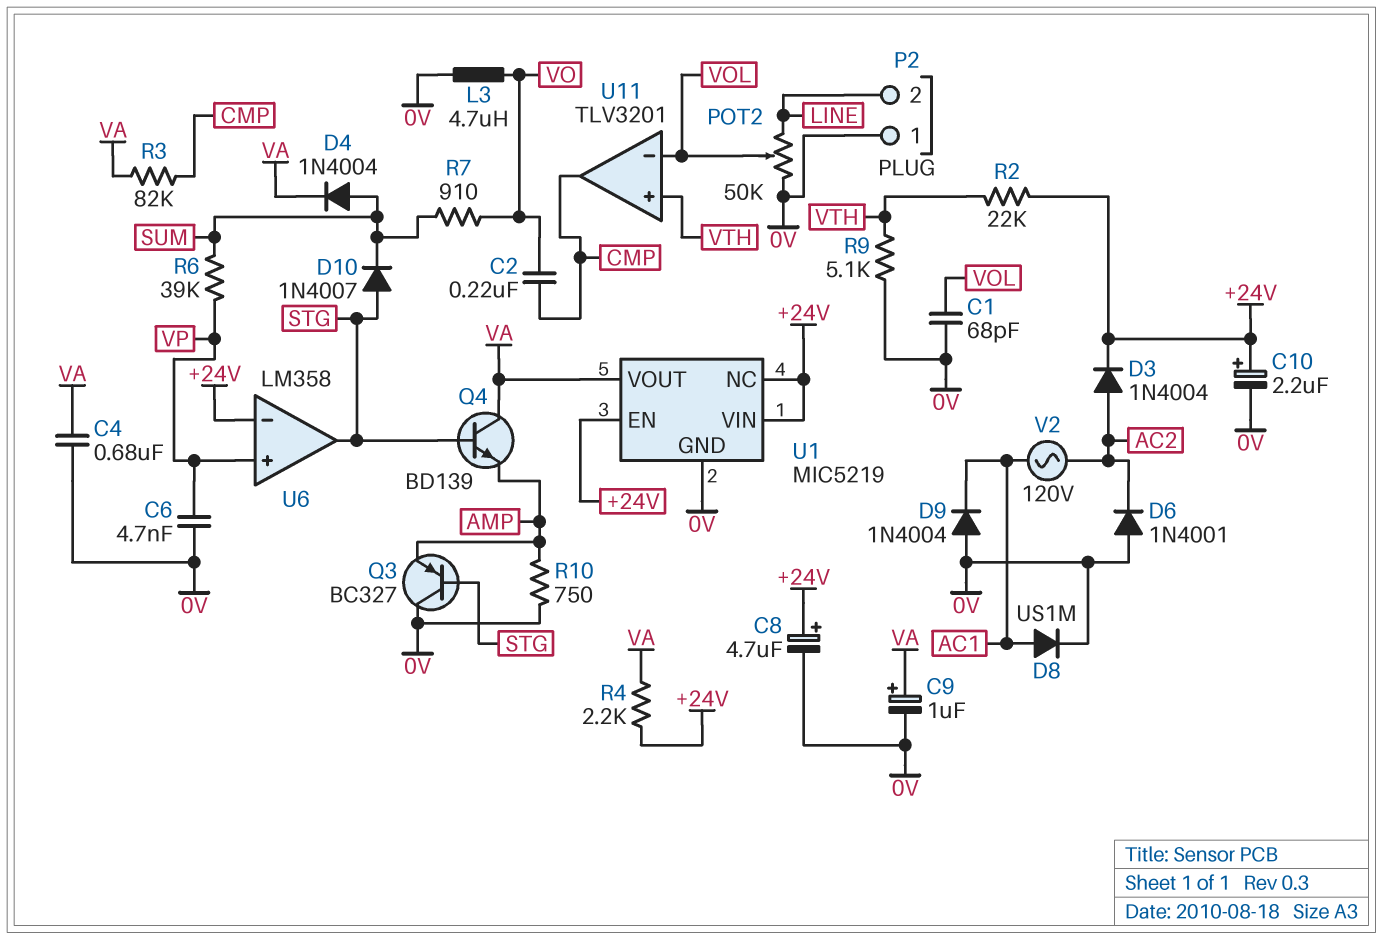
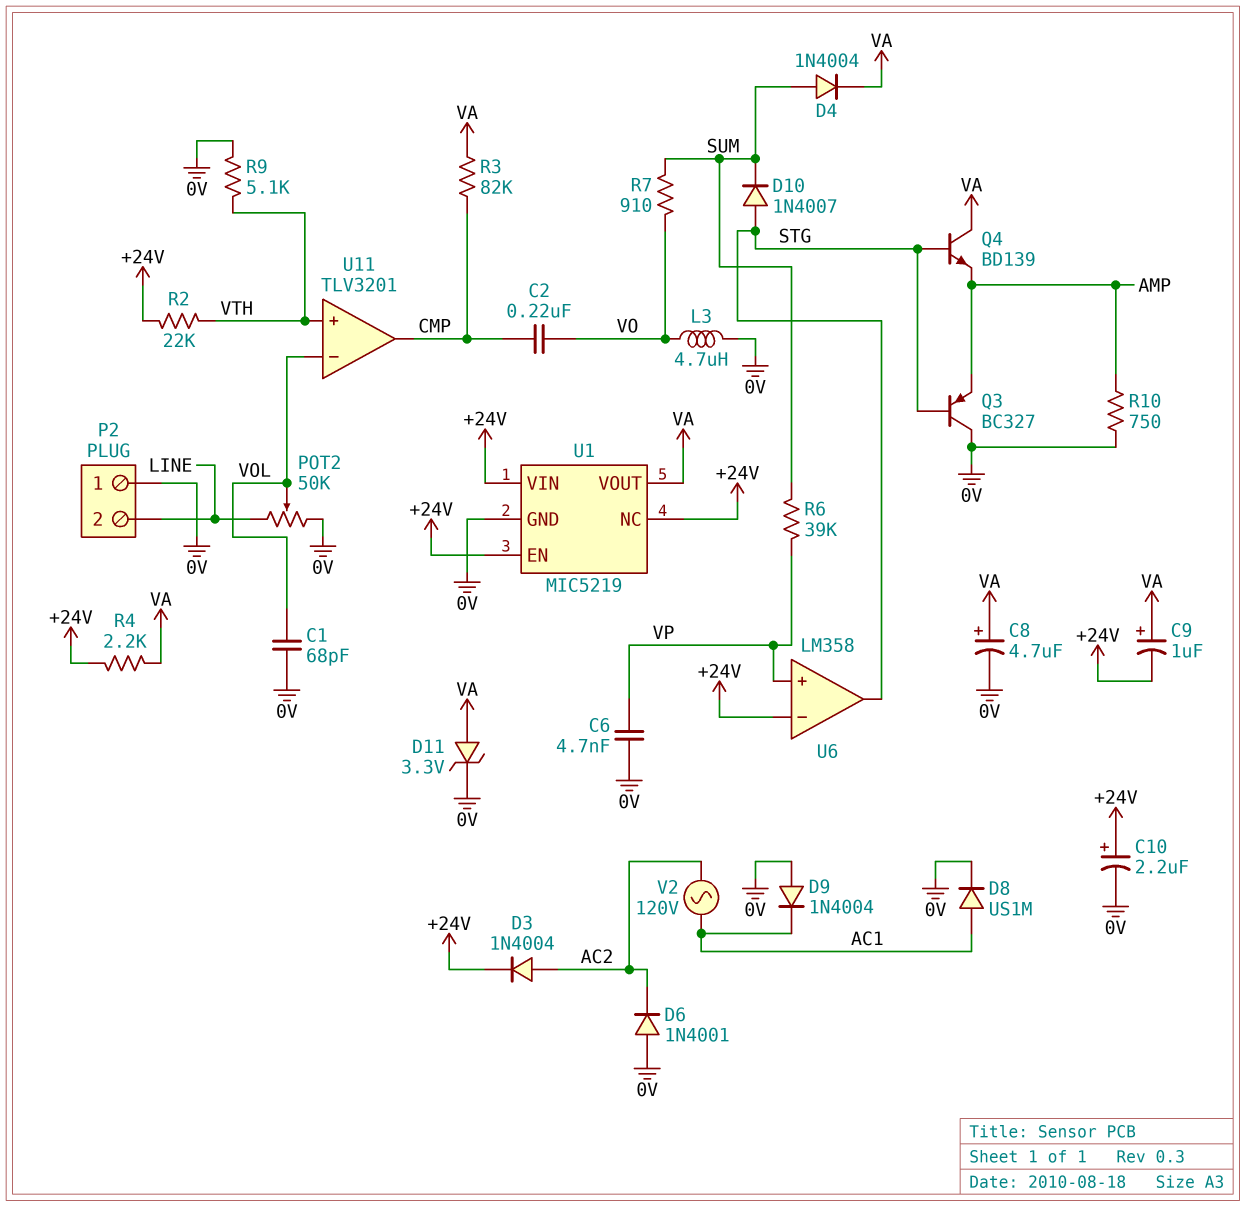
C4: 680nF (0V, VA) -> none
C8: 4.7uF (plus +24V, minus 0V) -> 4.7uF (plus VA, minus 0V)
C9: 1uF (plus VA, minus 0V) -> 1uF (plus VA, minus +24V)
D11: none -> zener 3.3V (A VA, K 0V)

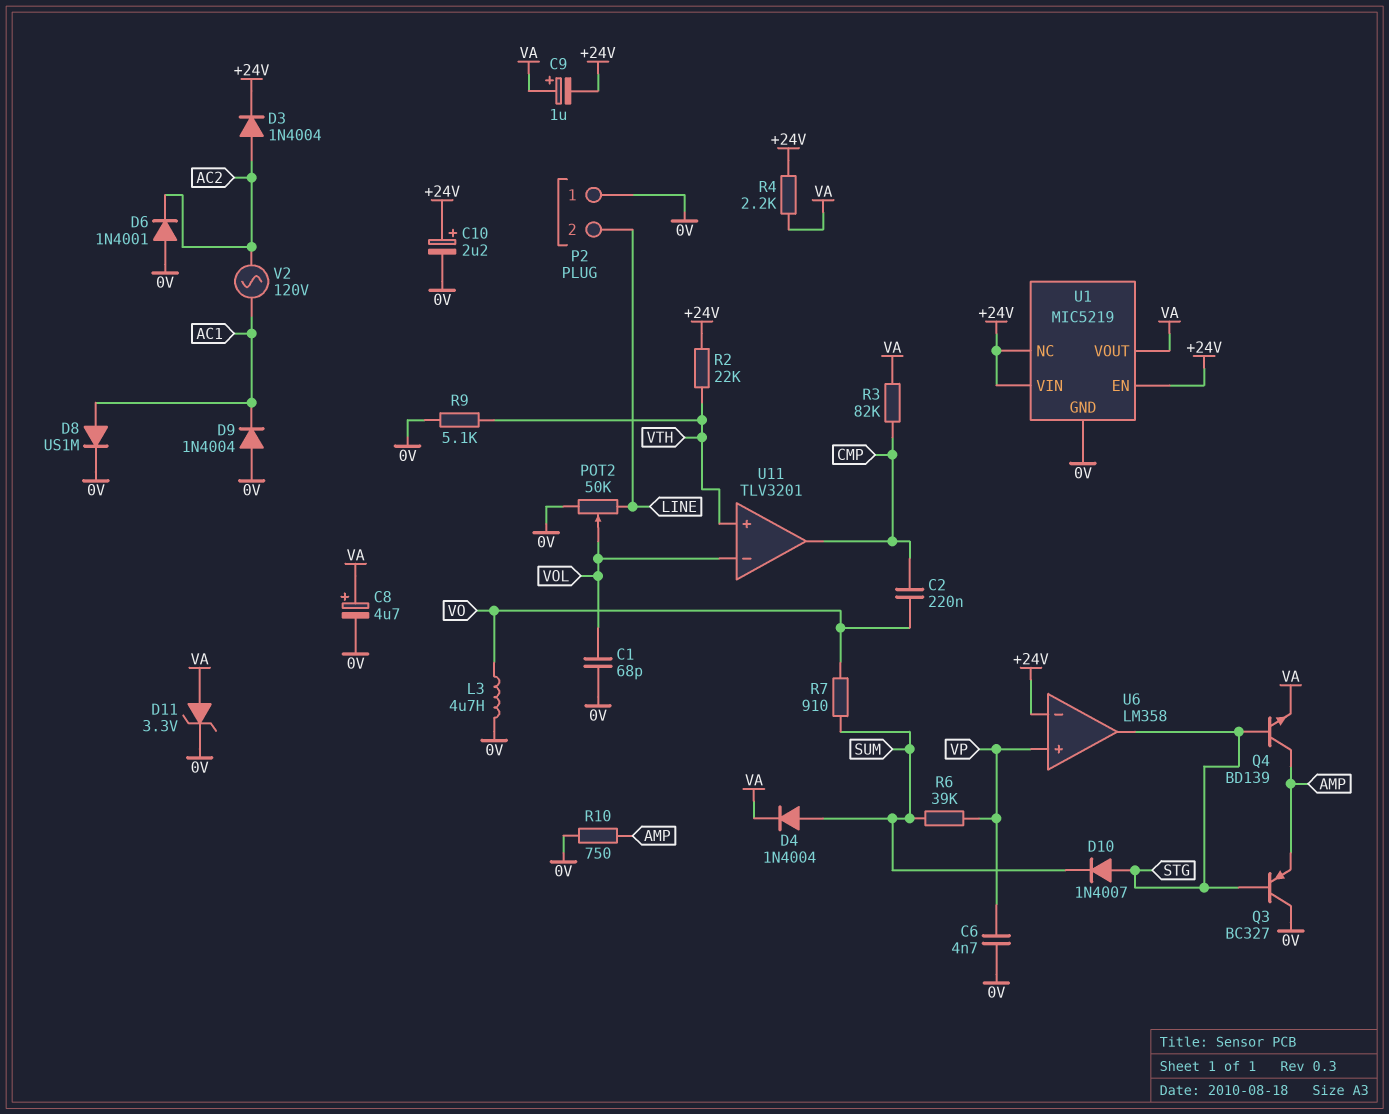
Q4: NPN BD139 (B STG, C VA, E AMP) -> NPN BD139 (B STG, C AMP, E VA)

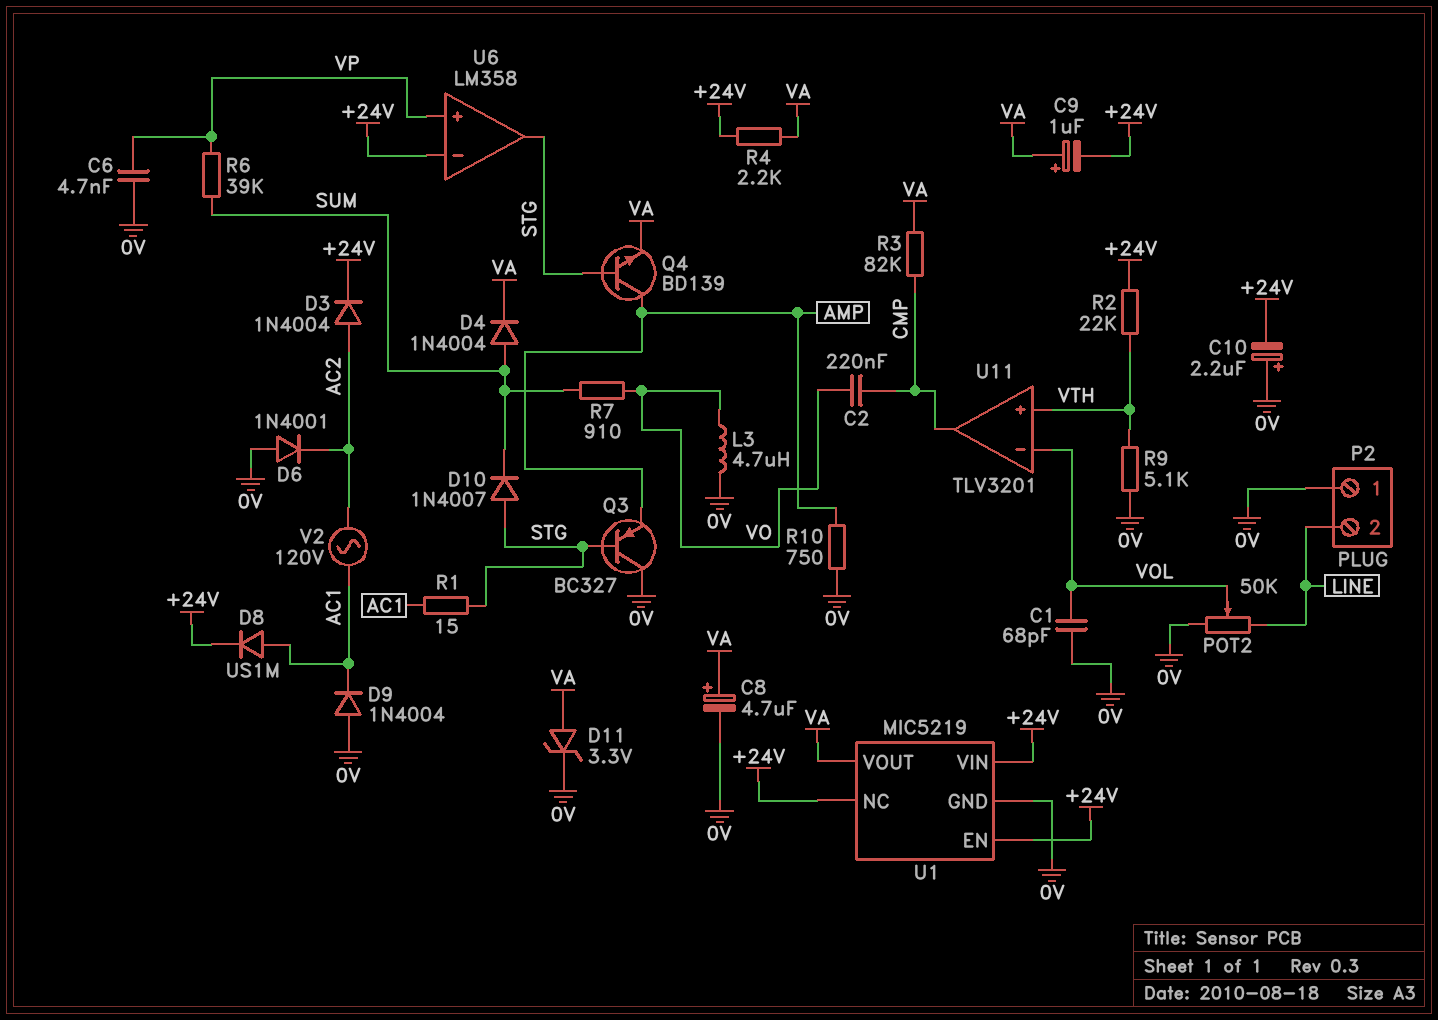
C10: 2.2uF (plus +24V, minus 0V) -> 2.2uF (plus 0V, minus +24V)
D8: diode US1M (A AC1, K 0V) -> diode US1M (A AC1, K +24V)
R1: none -> 15 (AC1, STG)

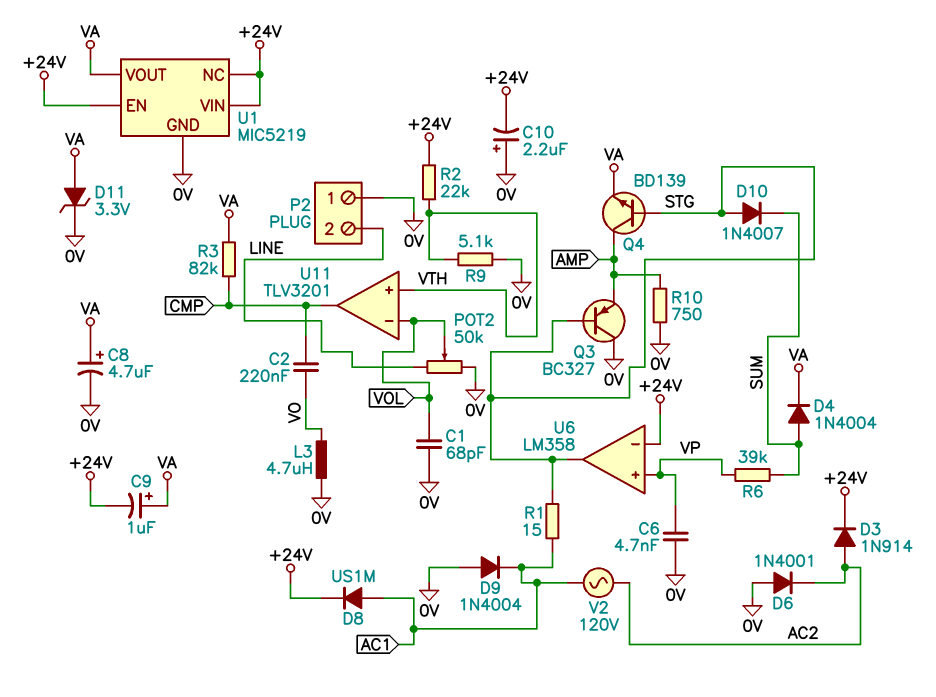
D3: diode 1N4004 (A AC2, K +24V) -> diode 1N914 (A AC2, K +24V)
R4: 2.2k (+24V, VA) -> none
R7: 910 (SUM, VO) -> none

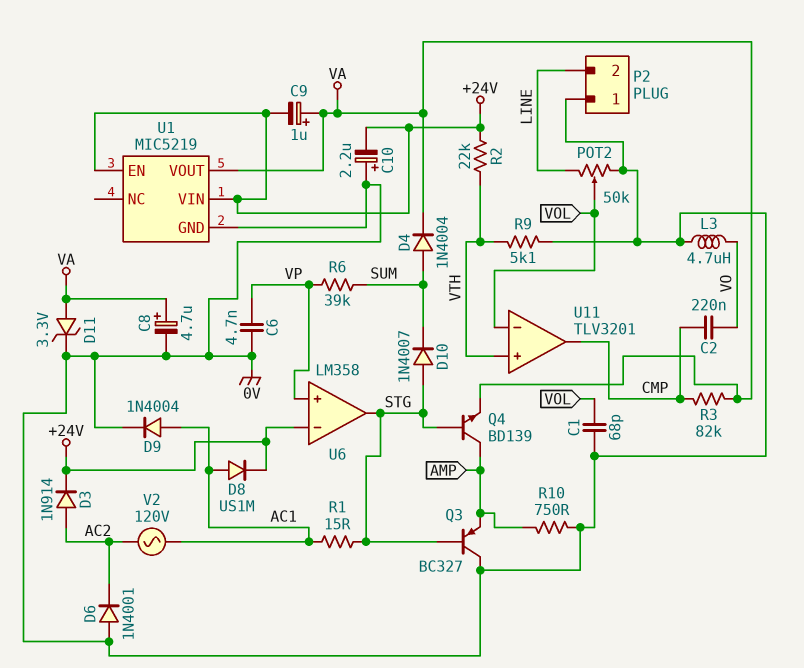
D9: diode 1N4004 (A 0V, K AC1) -> diode 1N4004 (A AC1, K 0V)
U1 pin NC: +24V -> none

